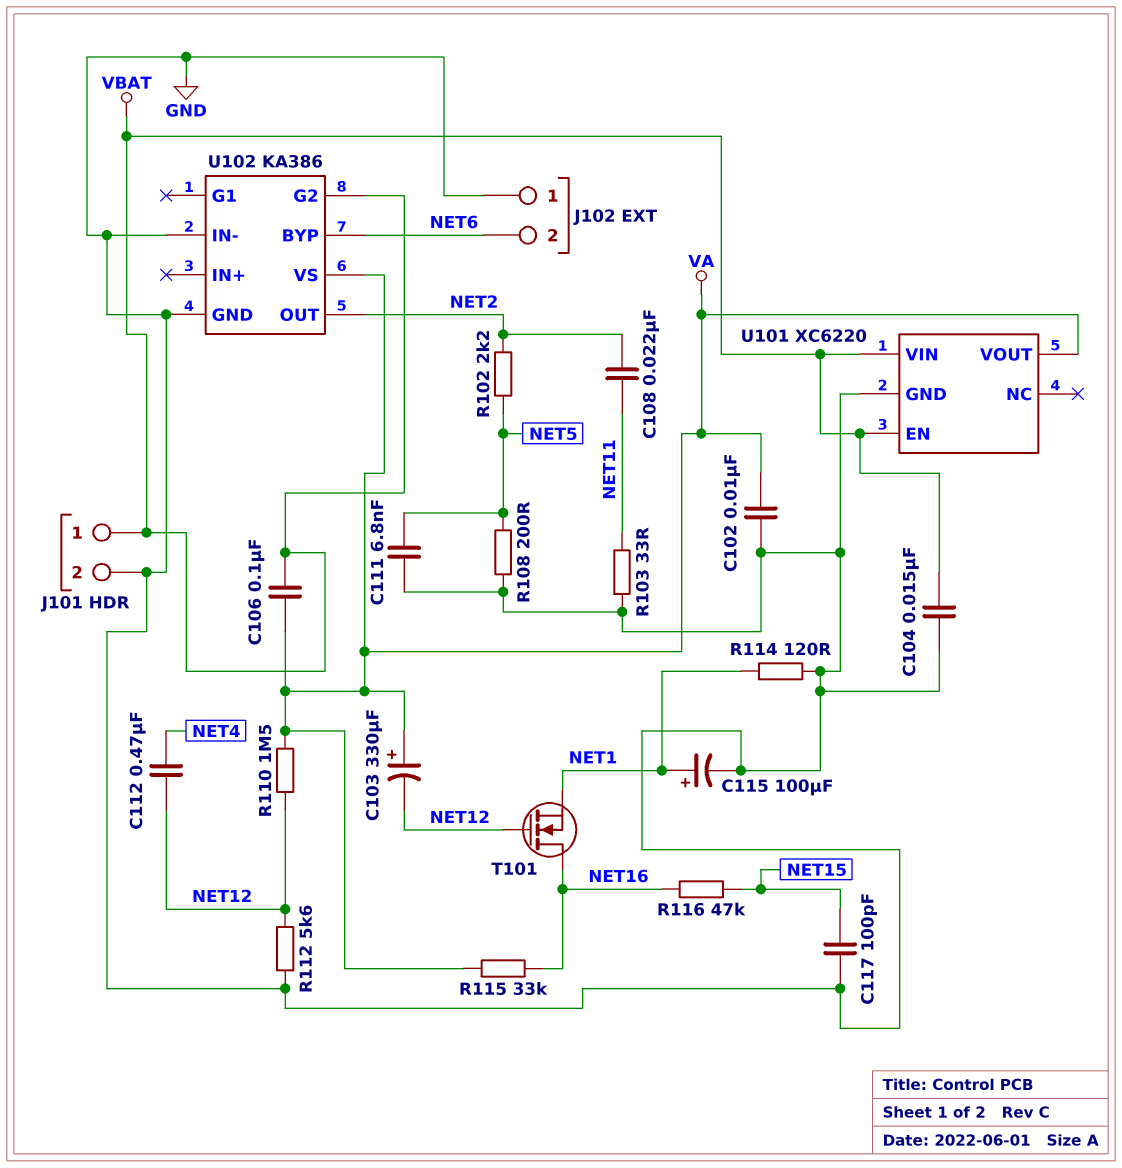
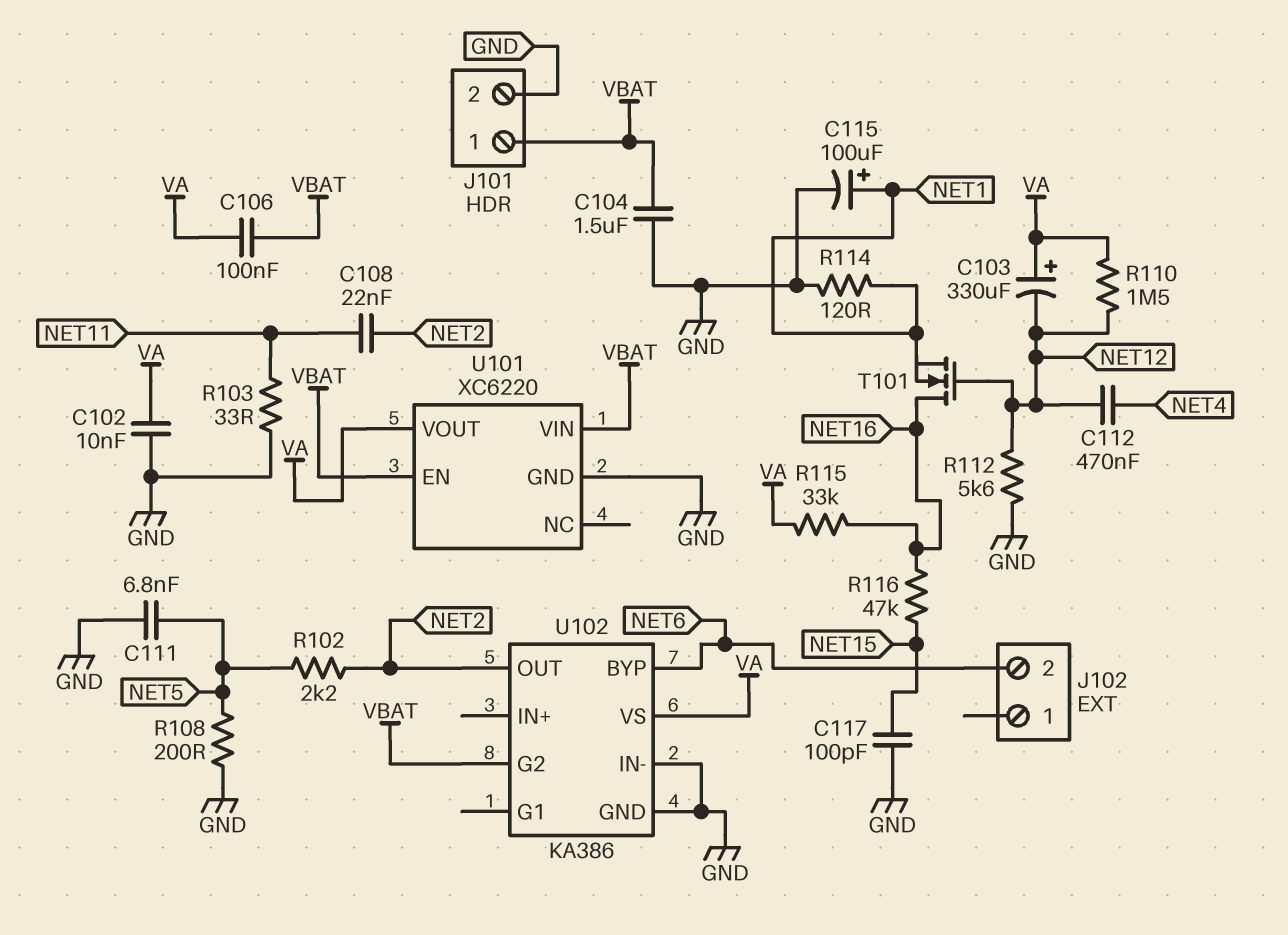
C104: 15nF (GND, VBAT) -> 1.5uF (GND, VBAT)
J102 pin 1: GND -> none

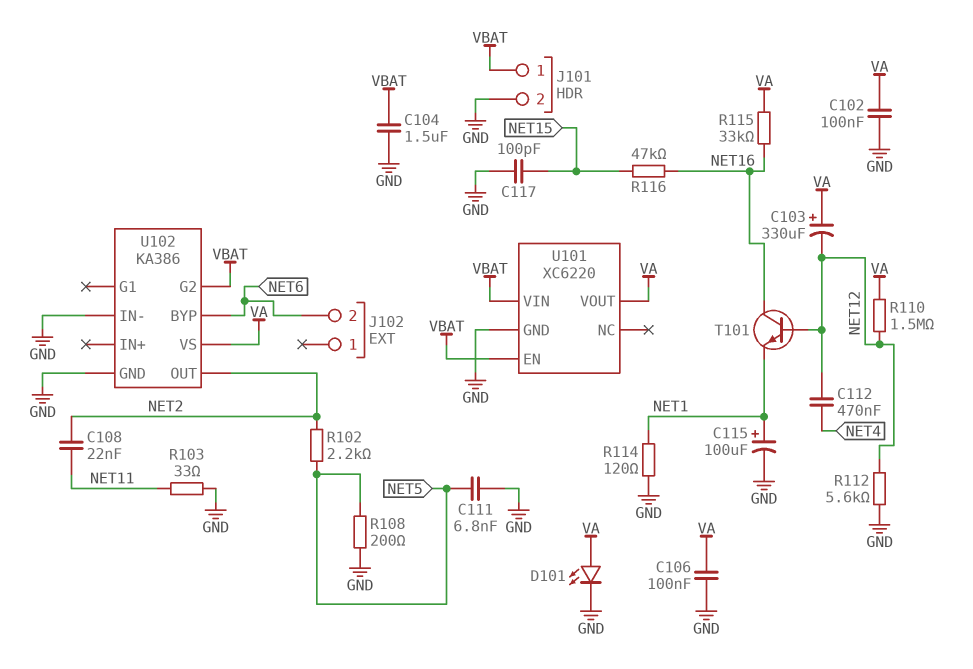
C102: 10nF (GND, VA) -> 100nF (GND, VA)
C106: 100nF (VA, VBAT) -> 100nF (GND, VA)
D101: none -> LED (A VA, K GND)
T101: NMOS (G NET12, D NET16, S NET1) -> NPN (B NET12, C NET16, E NET1)

